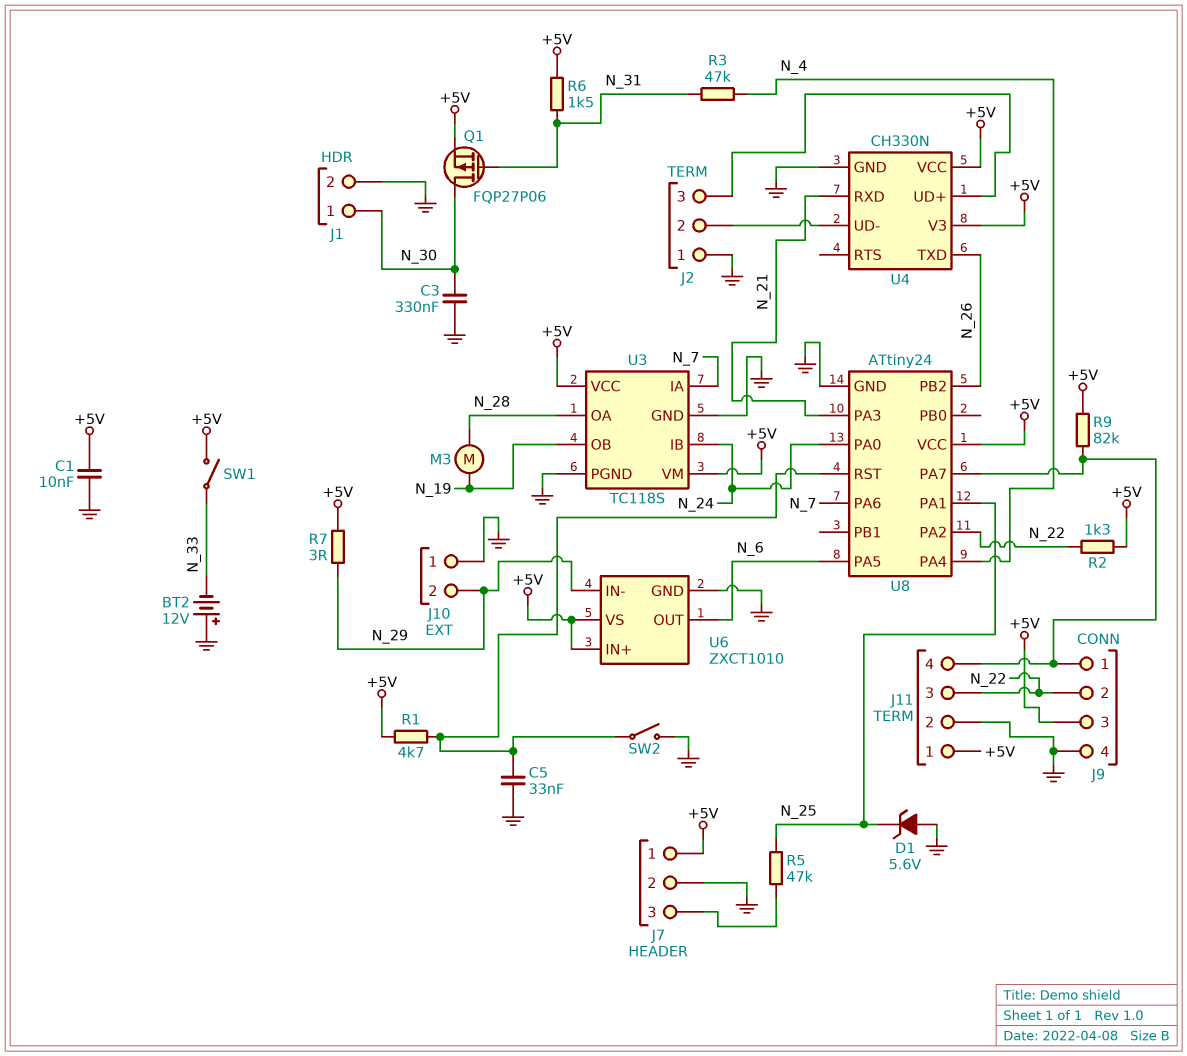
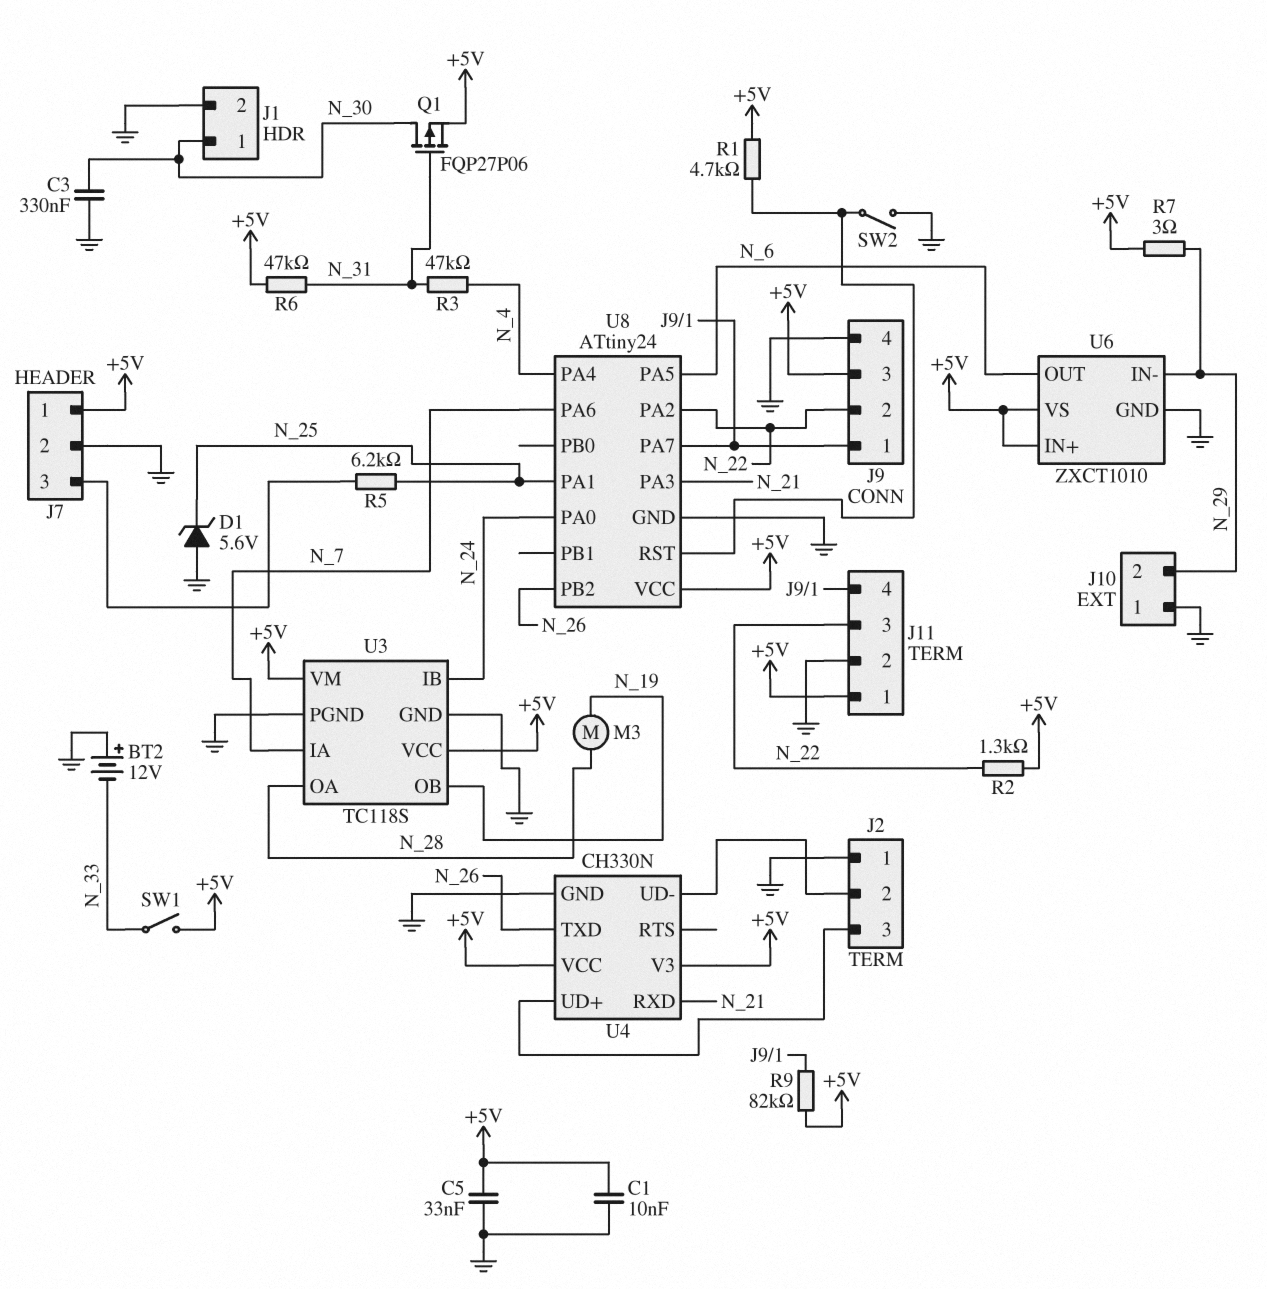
C5: 33nF (GND, U8/RST) -> 33nF (+5V, GND)
R5: 47k (J7/3, N_25) -> 6.2k (J7/3, N_25)
R6: 1.5k (+5V, N_31) -> 47k (+5V, N_31)

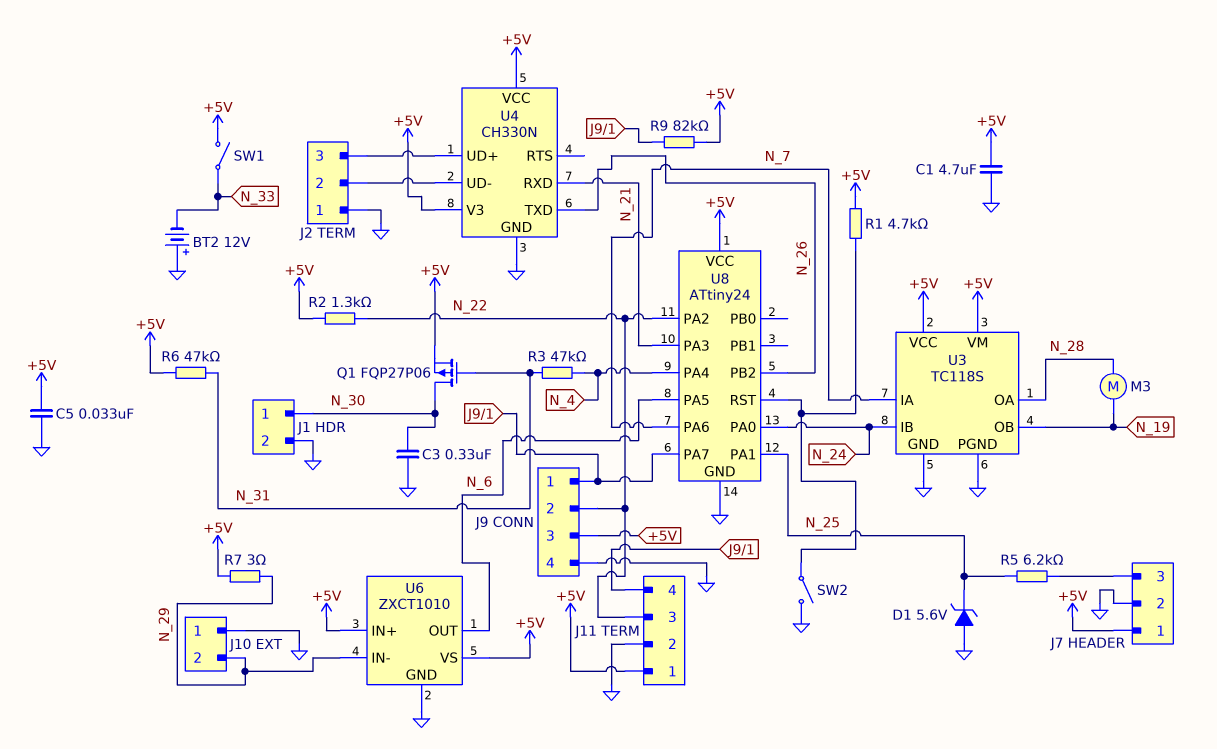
C1: 10nF (+5V, GND) -> 4.7uF (+5V, GND)

